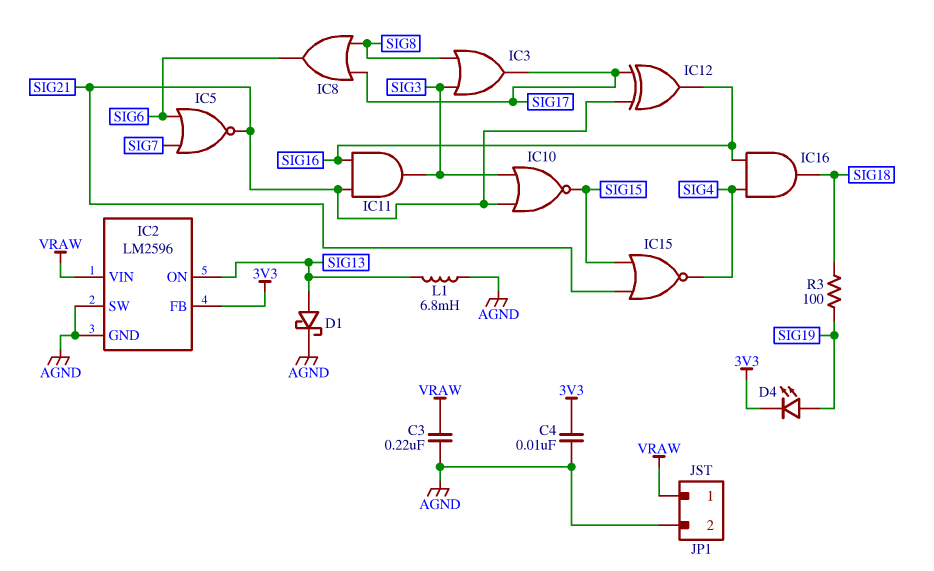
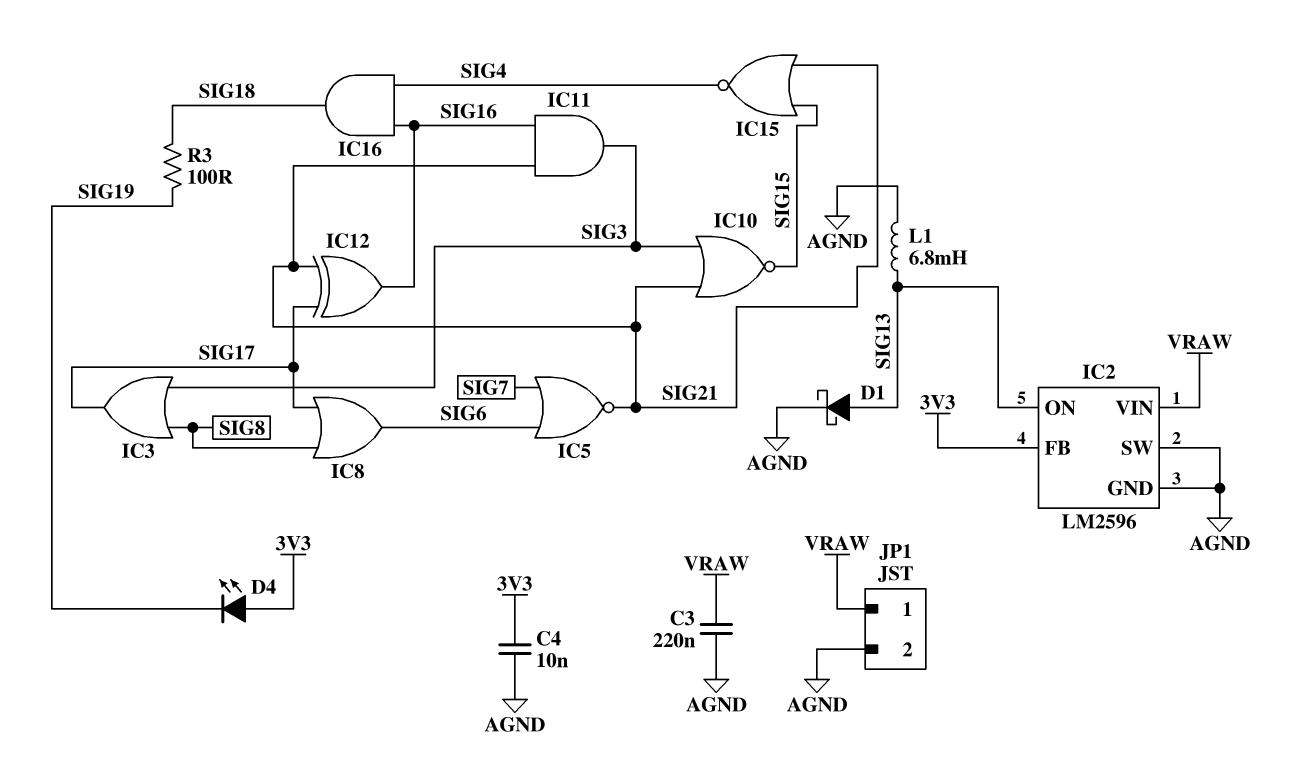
D4: LED (A SIG19, K 3V3) -> LED (A 3V3, K SIG19)

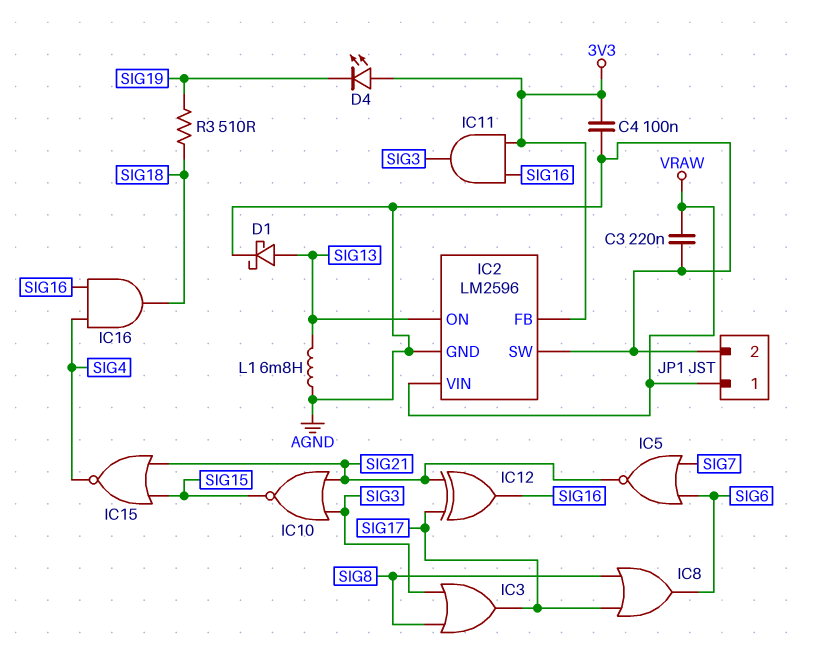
C4: 10nF (3V3, AGND) -> 100nF (3V3, AGND)
IC11: AND (in SIG16, in SIG21, out SIG3) -> AND (in 3V3, in SIG16, out SIG3)
R3: 100 (SIG18, SIG19) -> 510 (SIG18, SIG19)

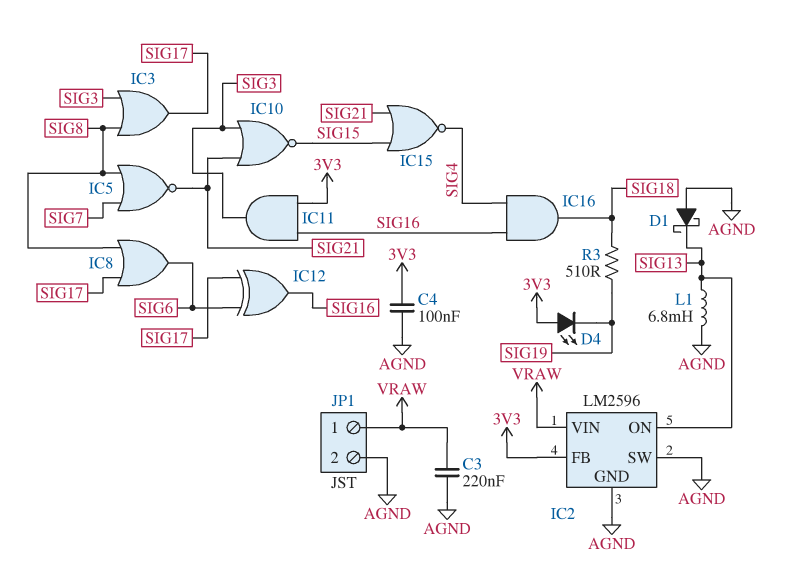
D1: schottky (A SIG13, K AGND) -> schottky (A AGND, K SIG13)
IC5: NOR (in SIG6, in SIG7, out SIG21) -> NOR (in SIG7, in SIG8, out SIG21)
IC12: XOR (in SIG17, in SIG21, out SIG16) -> XOR (in SIG6, in SIG17, out SIG16)

